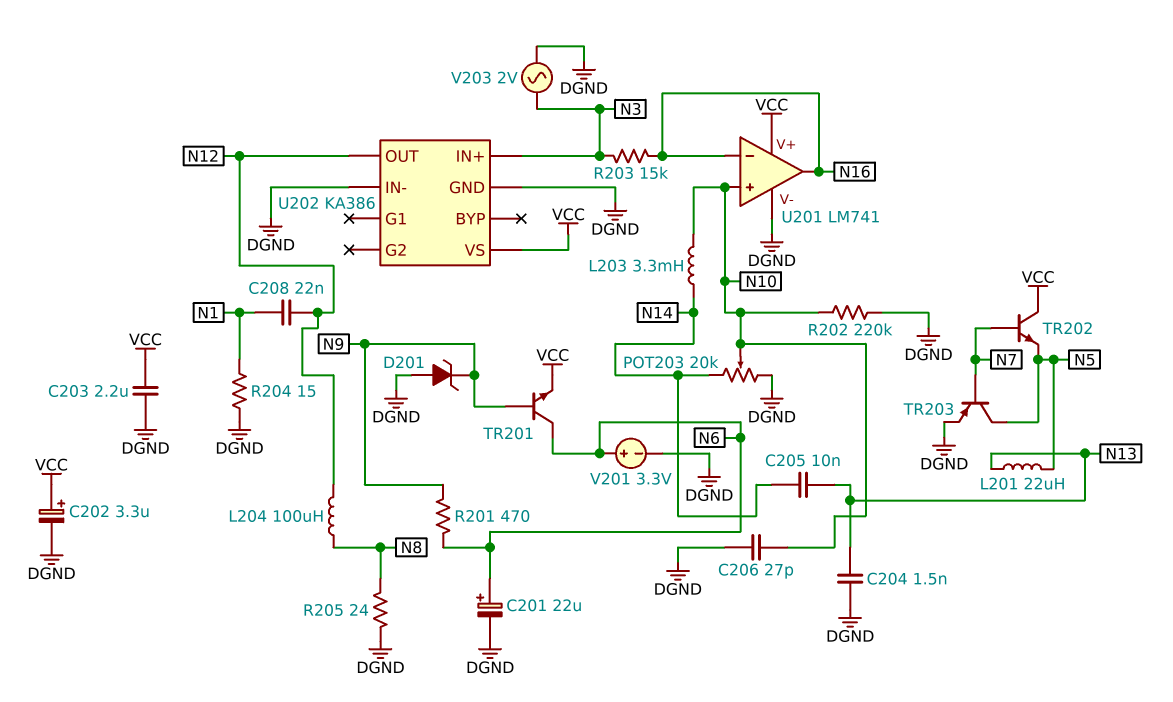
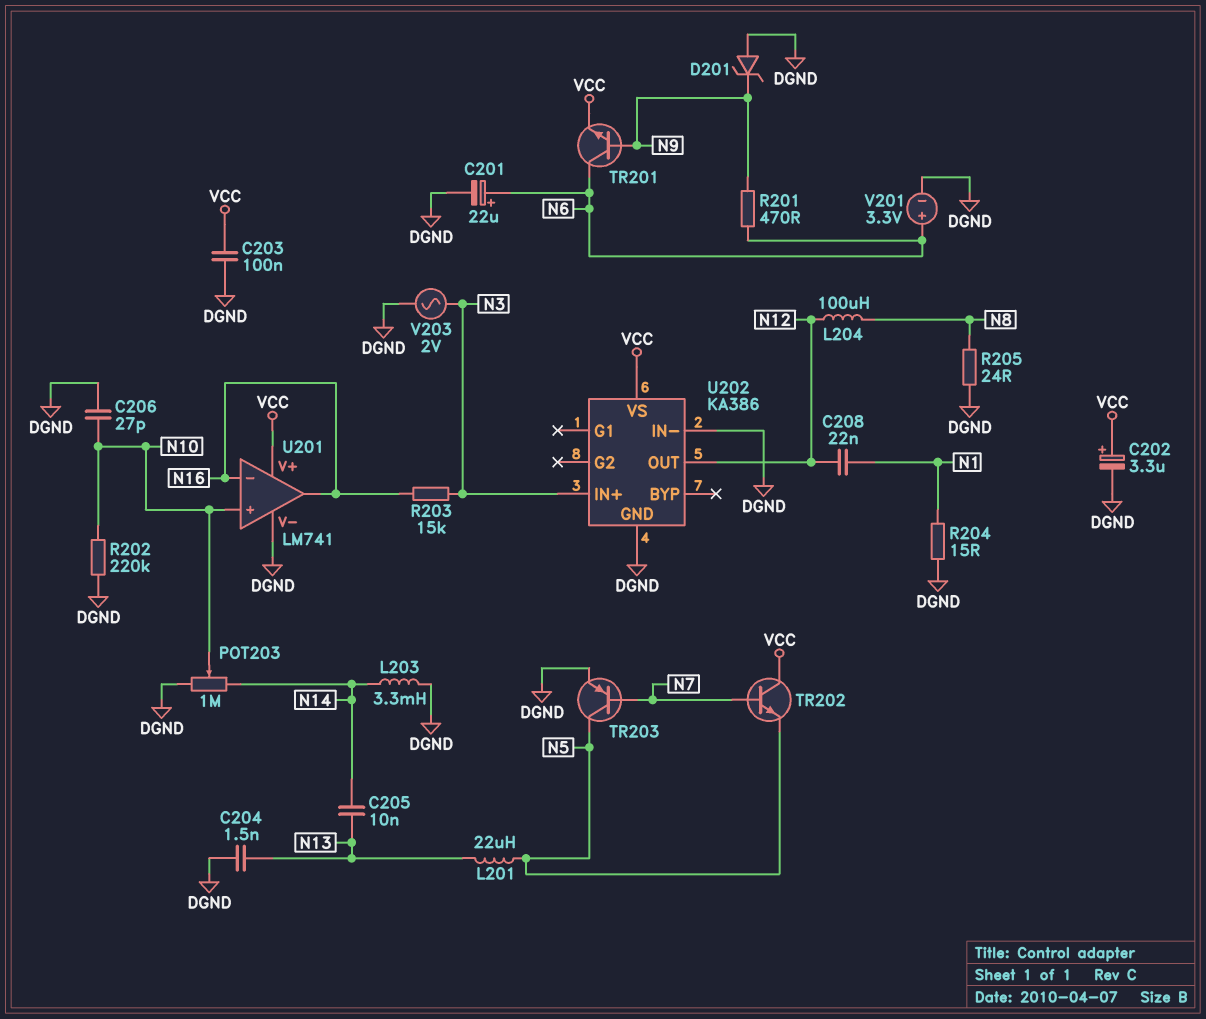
C203: 2.2uF (DGND, VCC) -> 100nF (DGND, VCC)
L203: 3.3mH (N10, N14) -> 3.3mH (DGND, N14)
POT203: 20k (DGND, N14, wiper N10) -> 1M (DGND, N14, wiper N10)

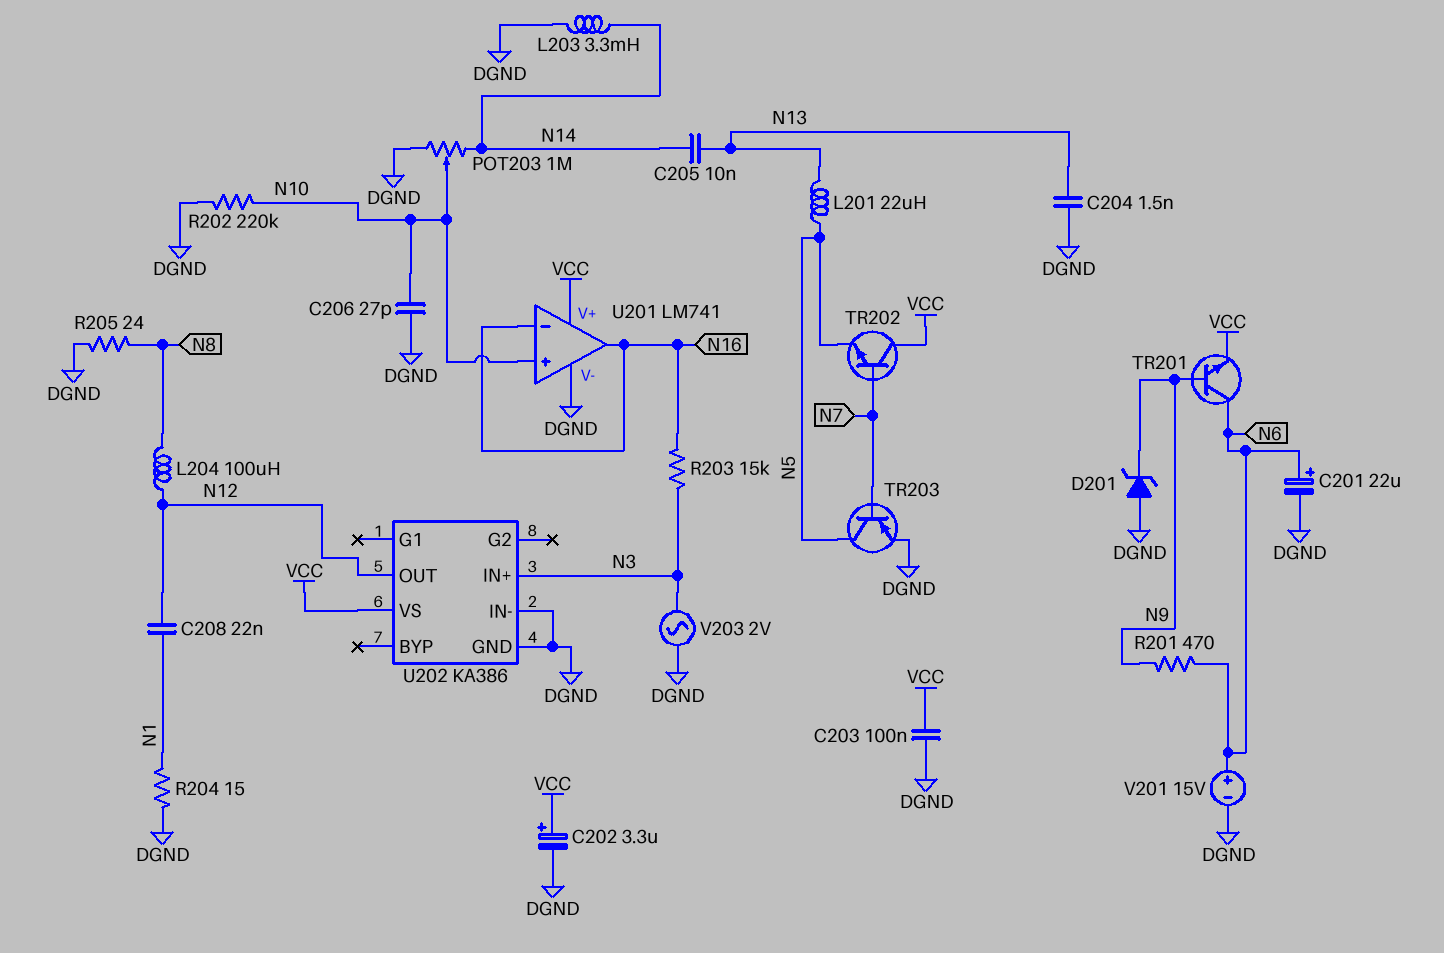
V201: 3.3V (plus N6, minus DGND) -> 15V (plus N6, minus DGND)

